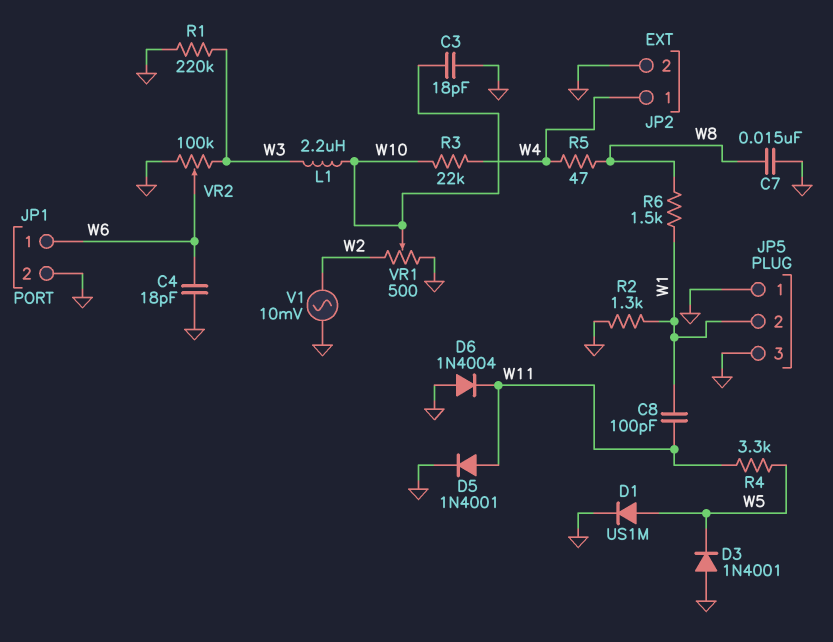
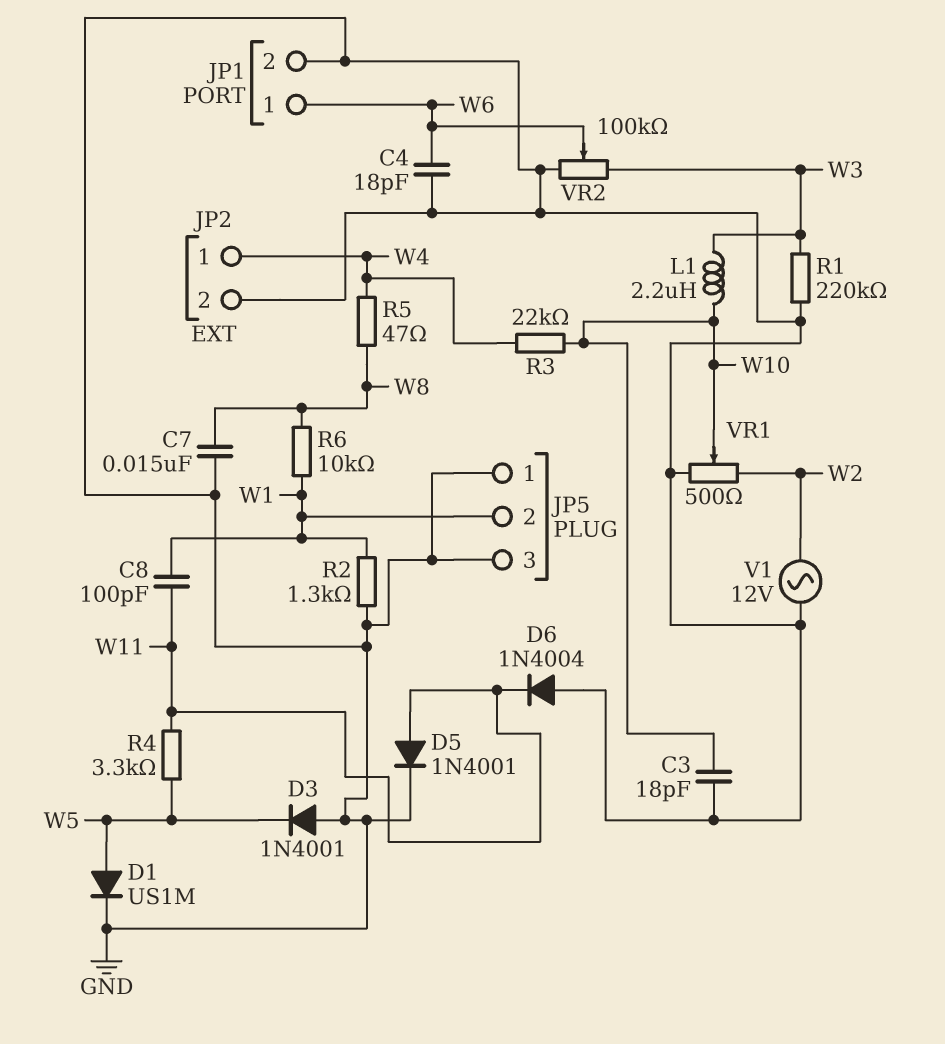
R6: 1.5k (W1, W8) -> 10k (W1, W8)
V1: AC 10mV (GND, W2) -> AC 12V (GND, W2)

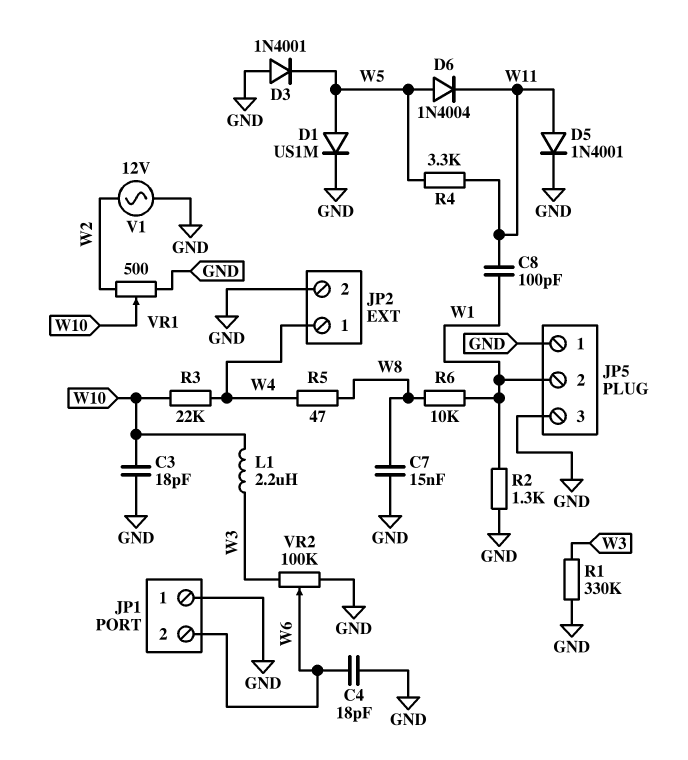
D6: diode 1N4004 (A GND, K W11) -> diode 1N4004 (A W5, K W11)
JP1 pin 1: W6 -> GND
JP1 pin 2: GND -> W6
R1: 220k (GND, W3) -> 330k (GND, W3)

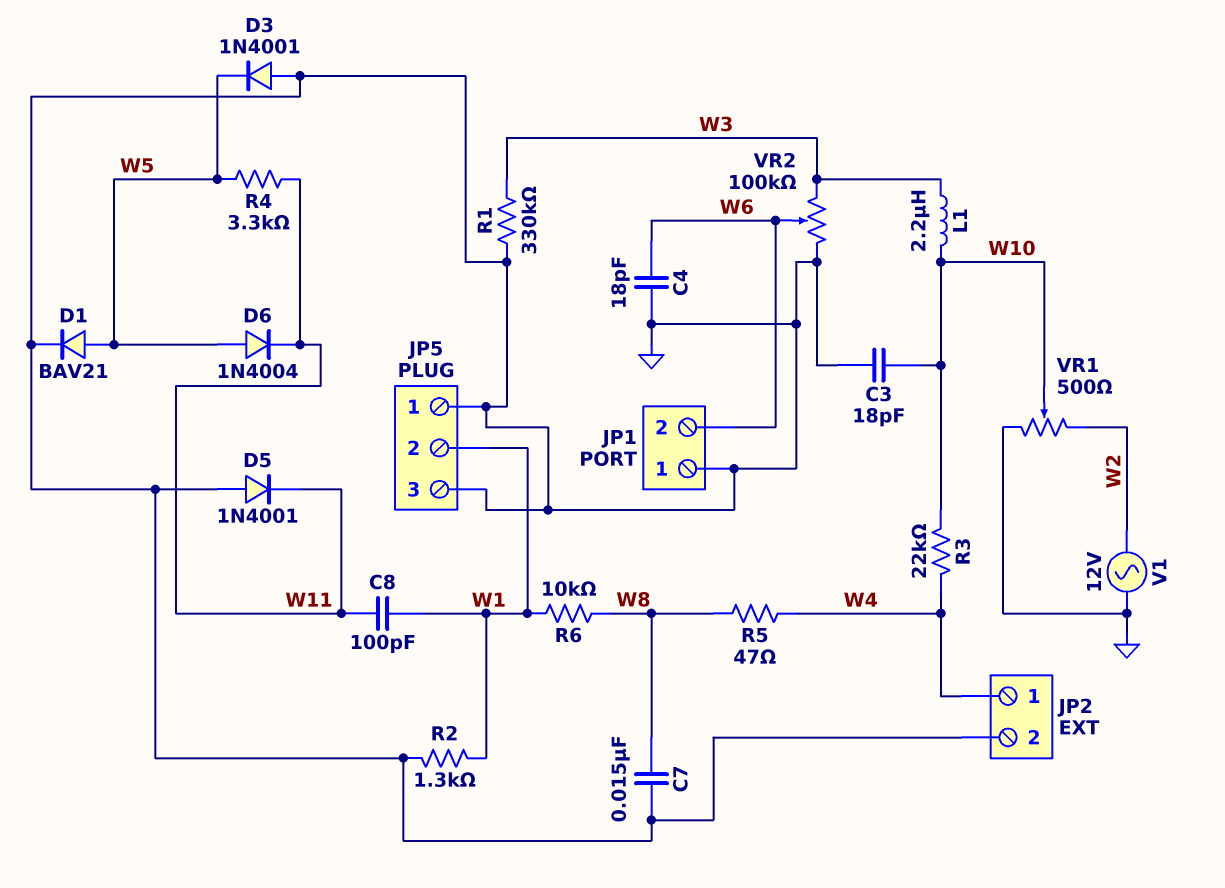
D1: diode US1M (A W5, K GND) -> diode BAV21 (A W5, K GND)
D5: diode 1N4001 (A W11, K GND) -> diode 1N4001 (A GND, K W11)

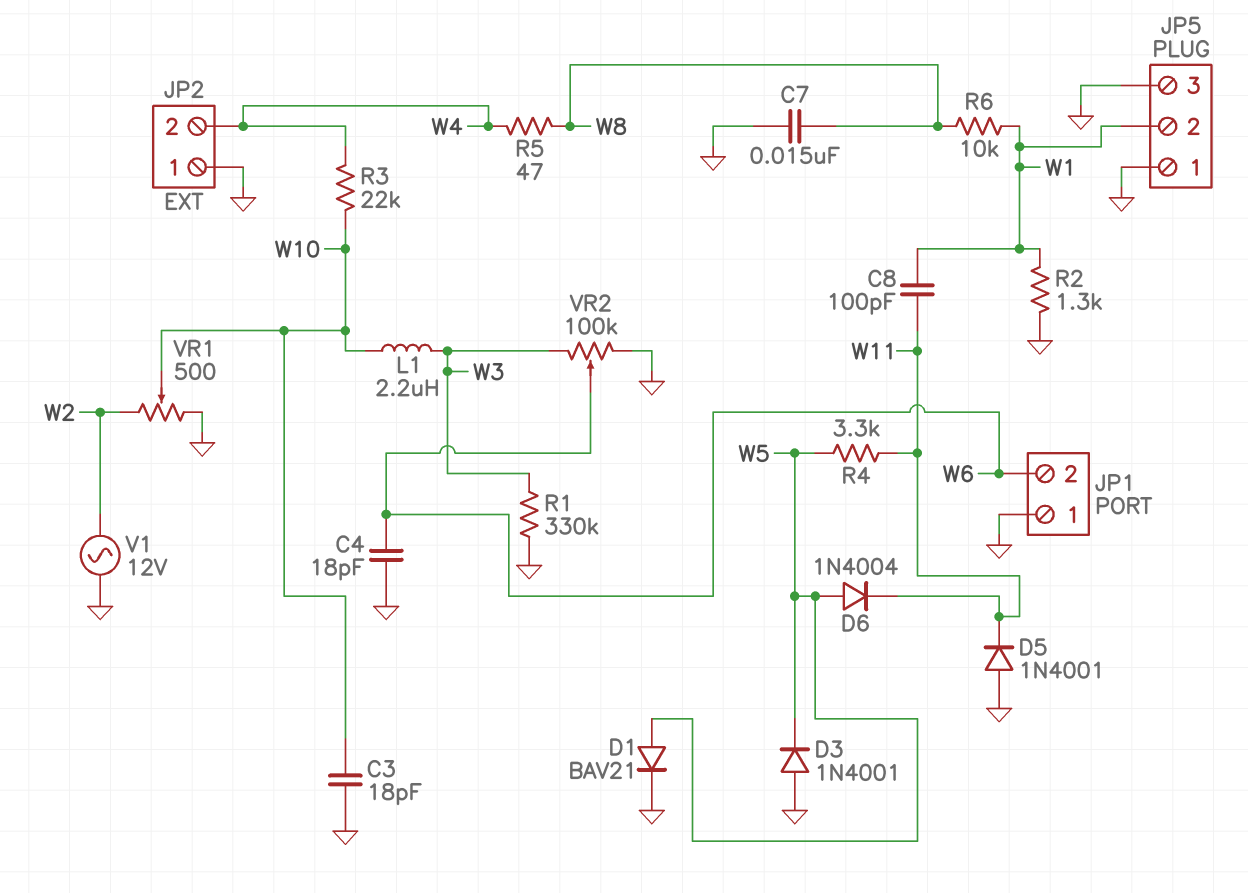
JP2 pin 1: W4 -> GND
JP2 pin 2: GND -> W4

